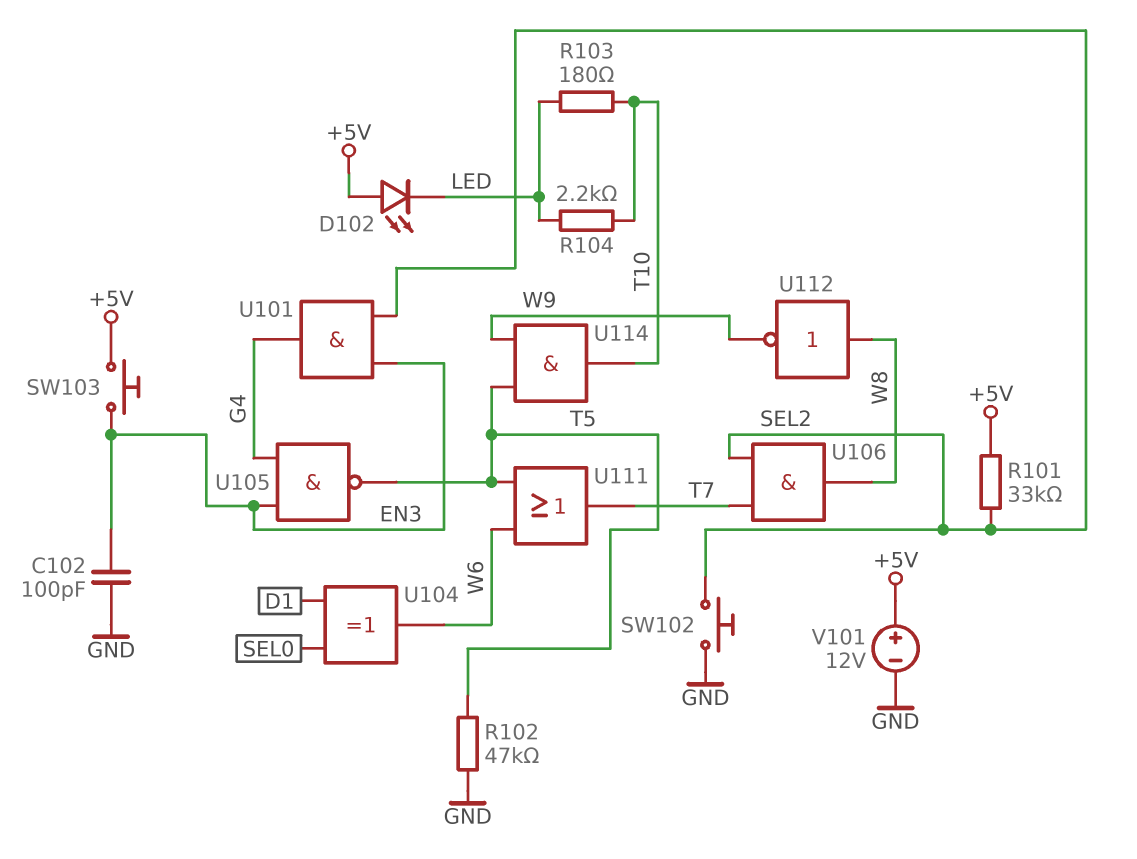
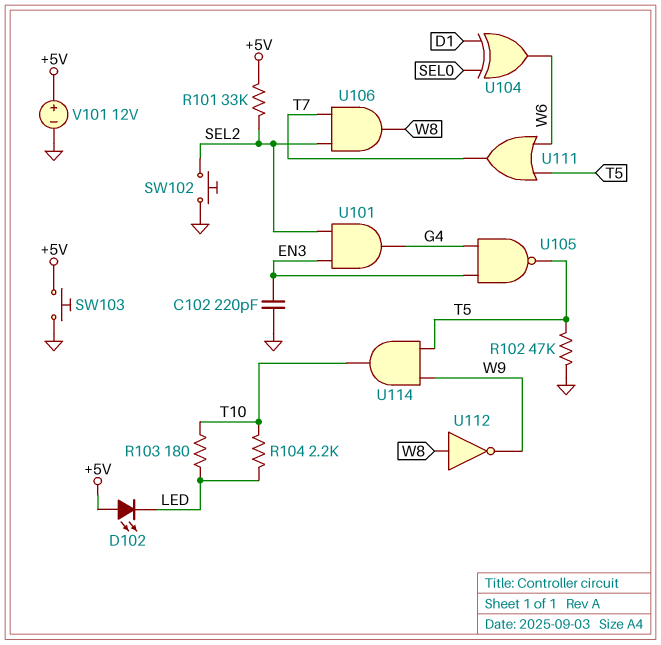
C102: 100pF (EN3, GND) -> 220pF (EN3, GND)
SW103: button (+5V, EN3) -> button (+5V, GND)

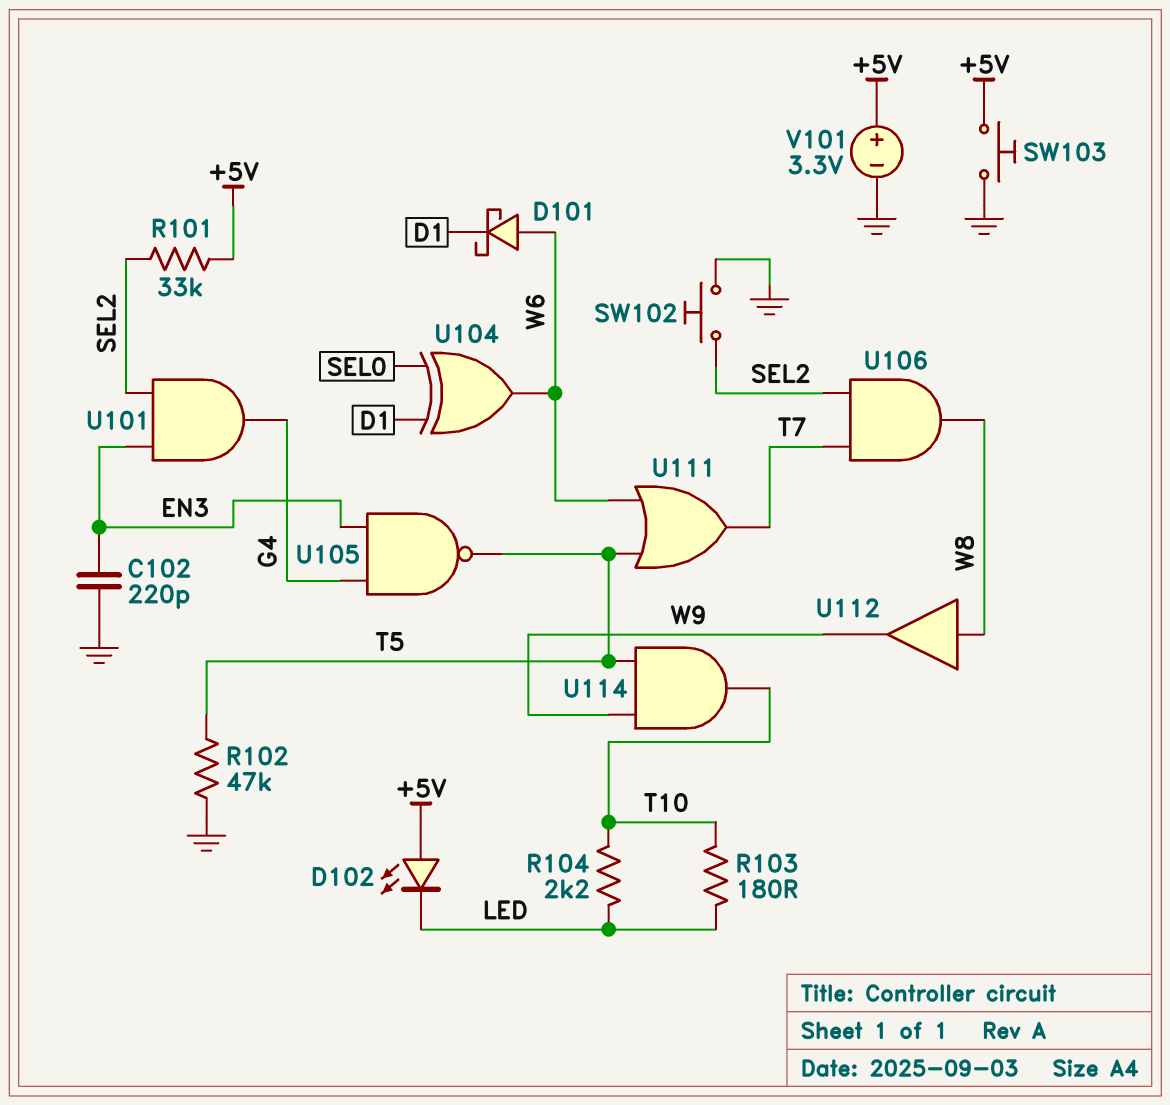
D101: none -> schottky (A W6, K D1)
U112: NOT (in W8, out W9) -> buffer (in W8, out W9)
V101: 12V (plus +5V, minus GND) -> 3.3V (plus +5V, minus GND)

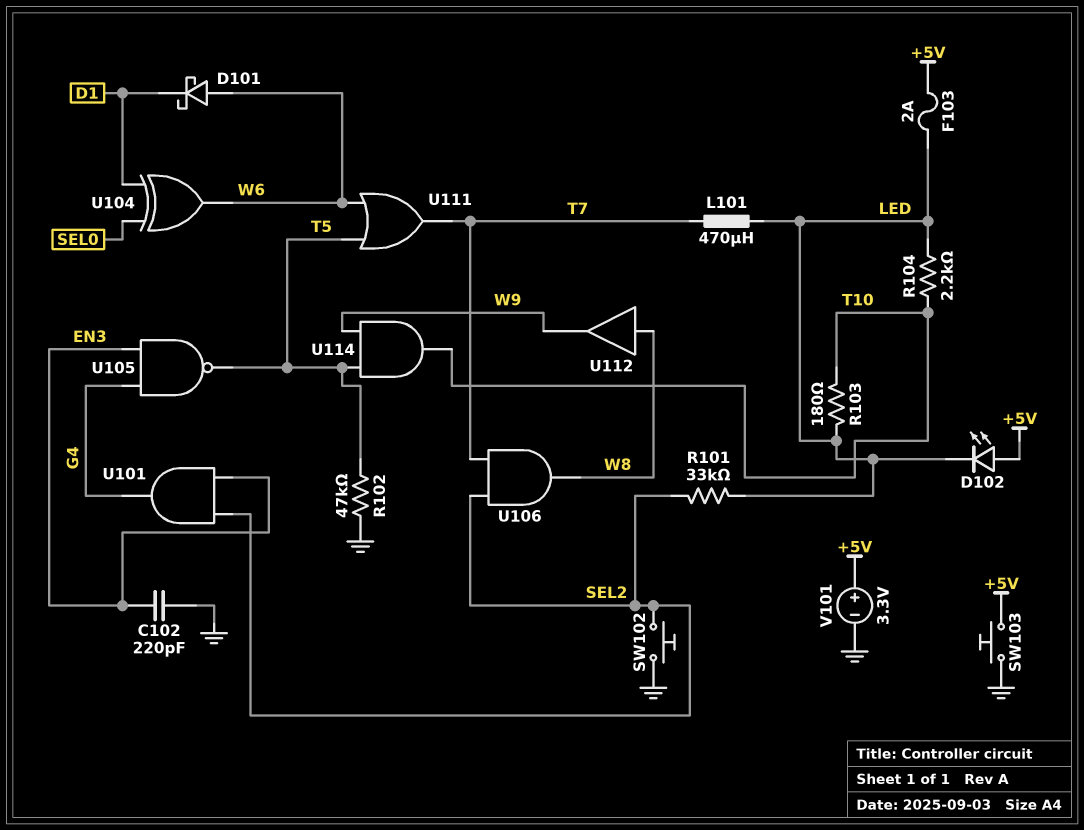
F103: none -> 2A (+5V, LED)
L101: none -> 470uH (LED, T7)
R101: 33k (+5V, SEL2) -> 33k (LED, SEL2)

